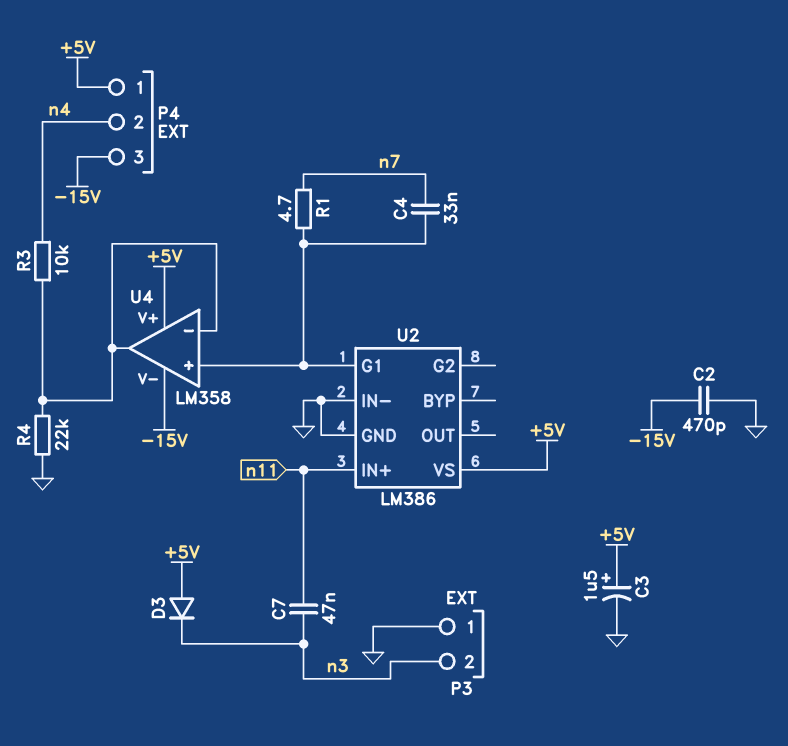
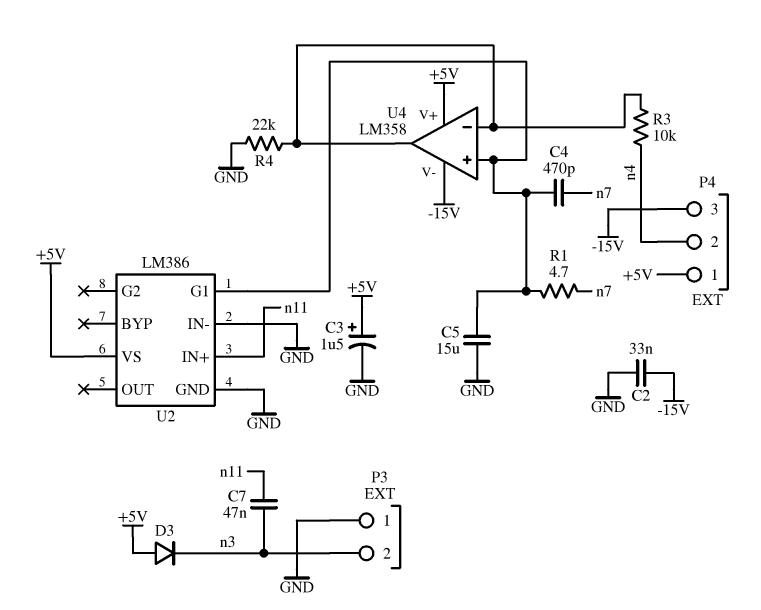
C2: 470pF (-15V, GND) -> 33nF (-15V, GND)
C4: 33nF (U2/G1, n7) -> 470pF (U2/G1, n7)
C5: none -> 15uF (GND, U2/G1)

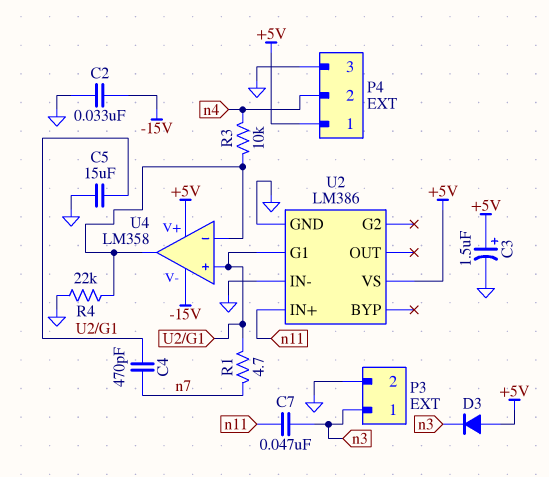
P3 pin 1: GND -> n3
P3 pin 2: n3 -> GND
P4 pin 3: -15V -> GND

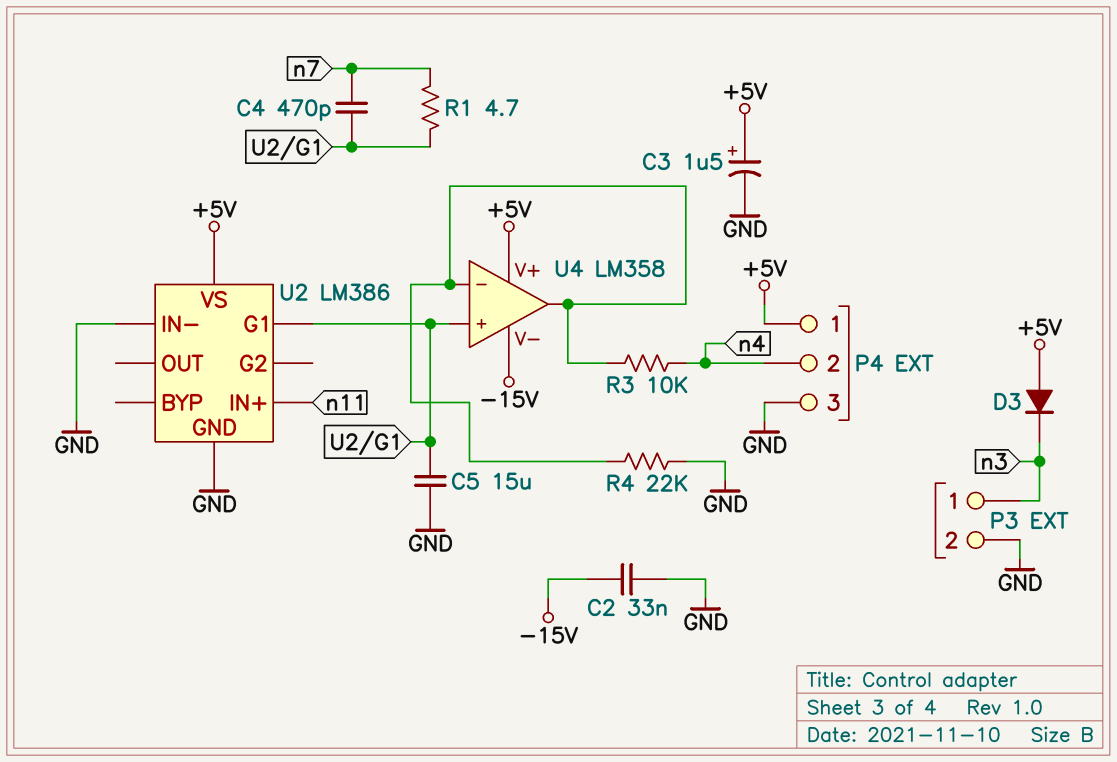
C7: 47nF (n3, n11) -> none

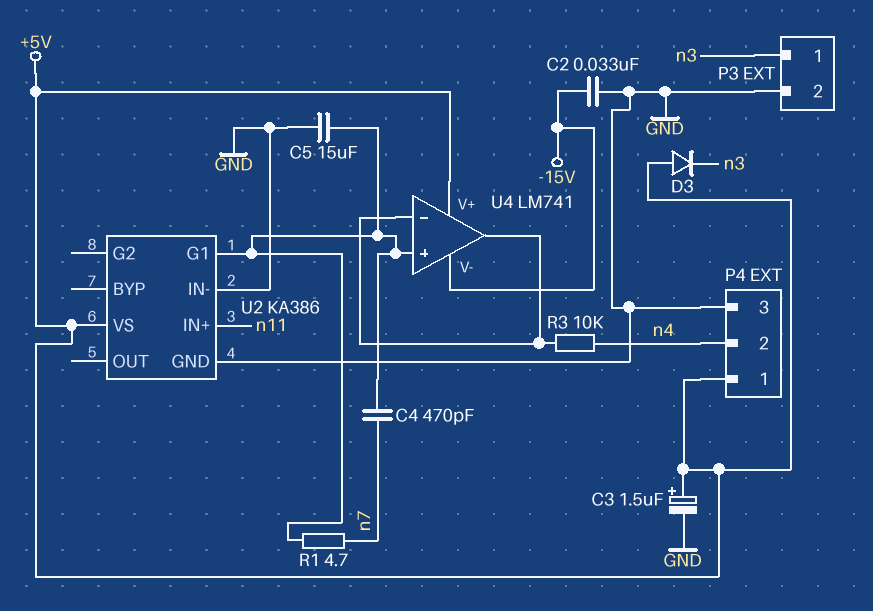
R4: 22k (GND, U4/in-) -> none
U2: LM386 -> KA386
U4: LM358 -> LM741

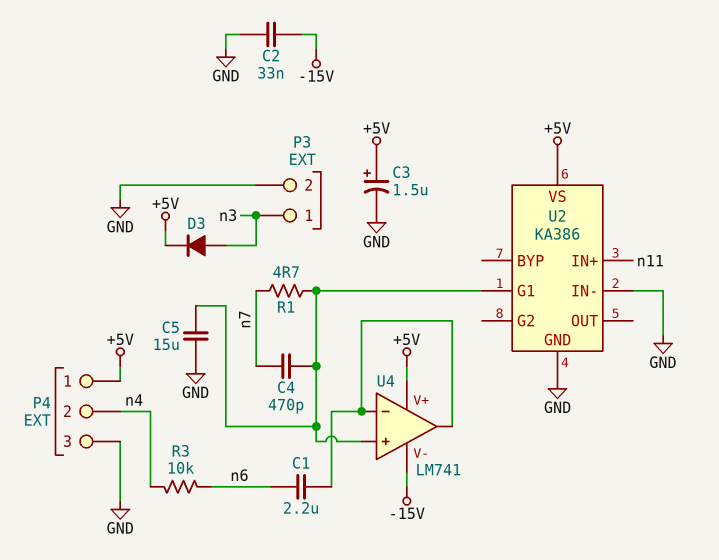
C1: none -> 2.2uF (U4/in-, n6)
D3: diode (A +5V, K n3) -> diode (A n3, K +5V)
R3: 10k (U4/in-, n4) -> 10k (n4, n6)

